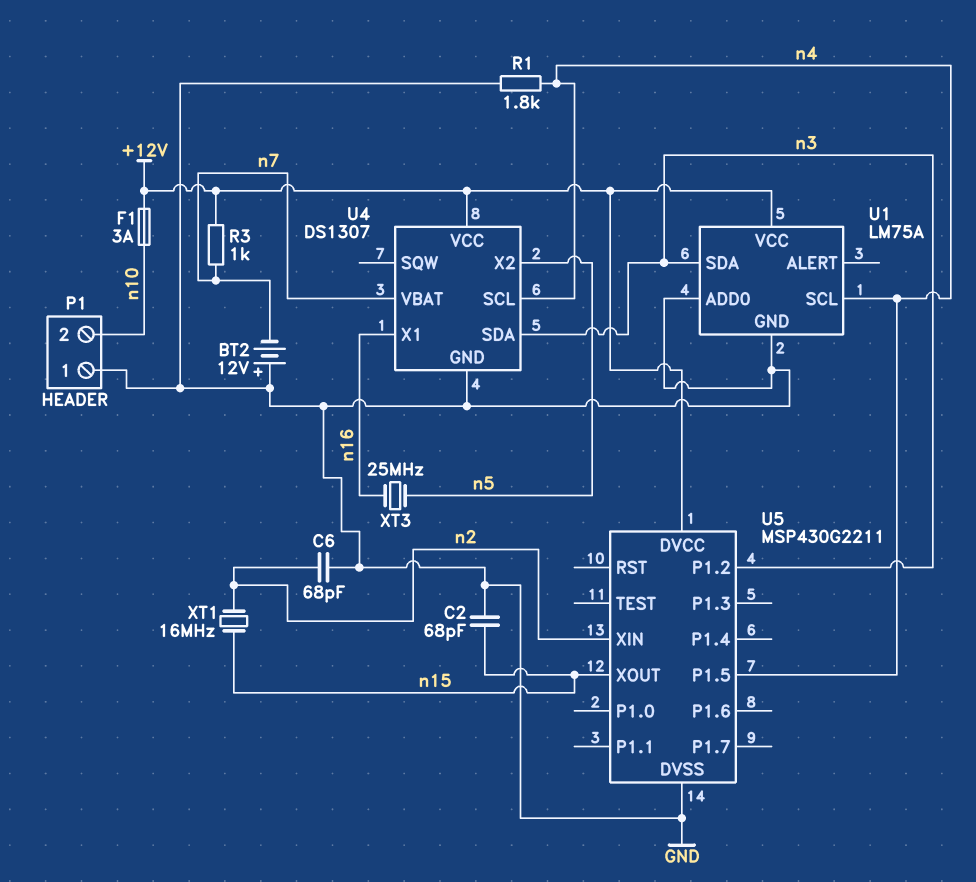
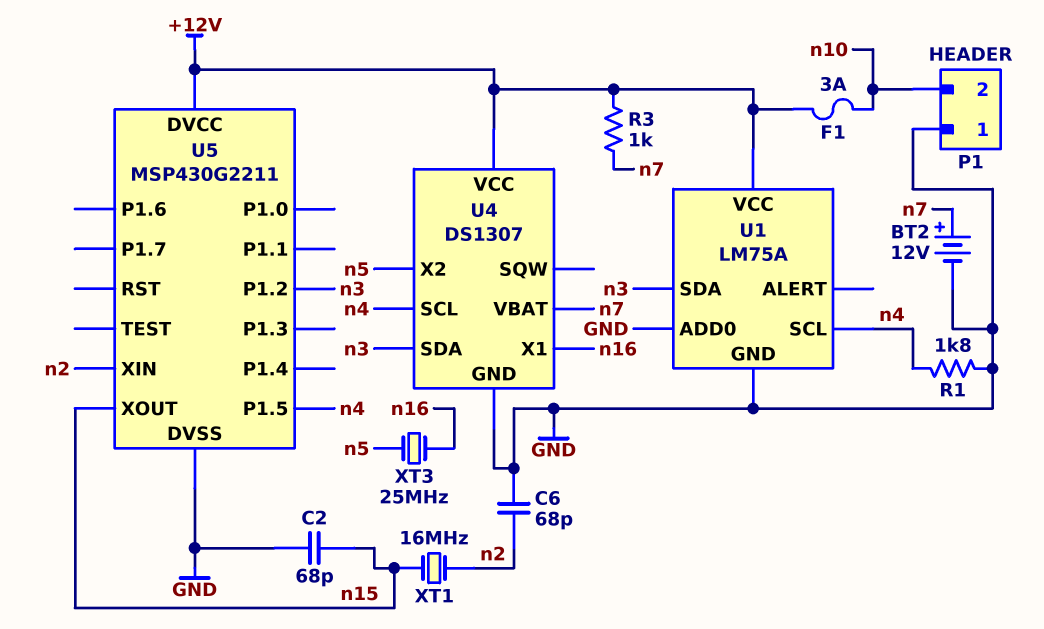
BT2: 12V (plus GND, minus n7) -> 12V (plus n7, minus GND)

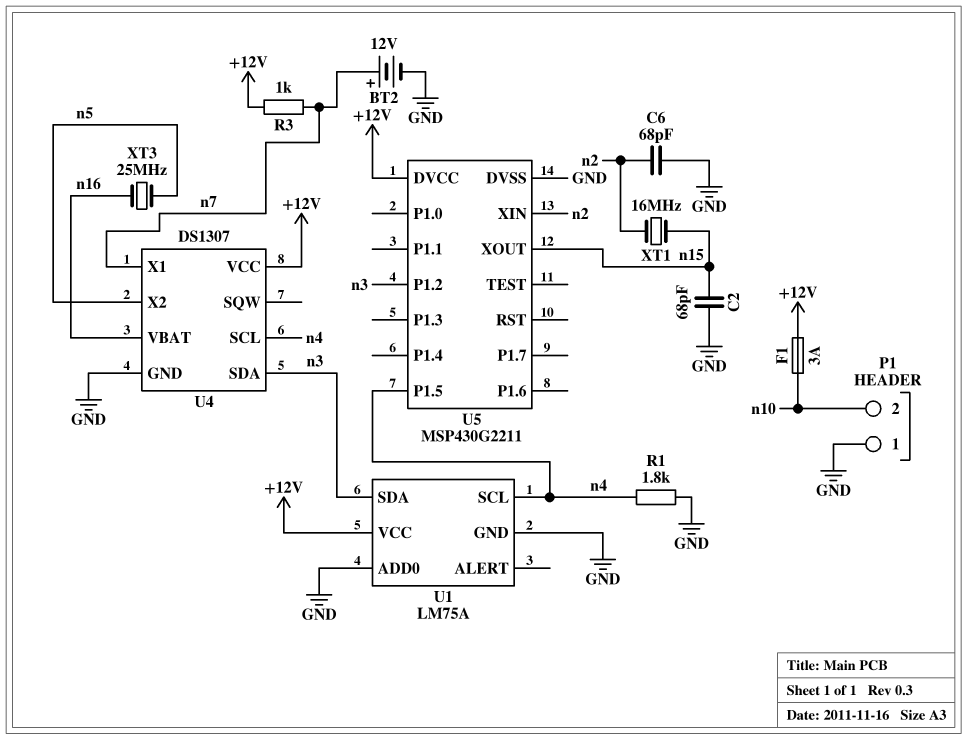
U4 pin VBAT: n7 -> n16
U4 pin X1: n16 -> n7

